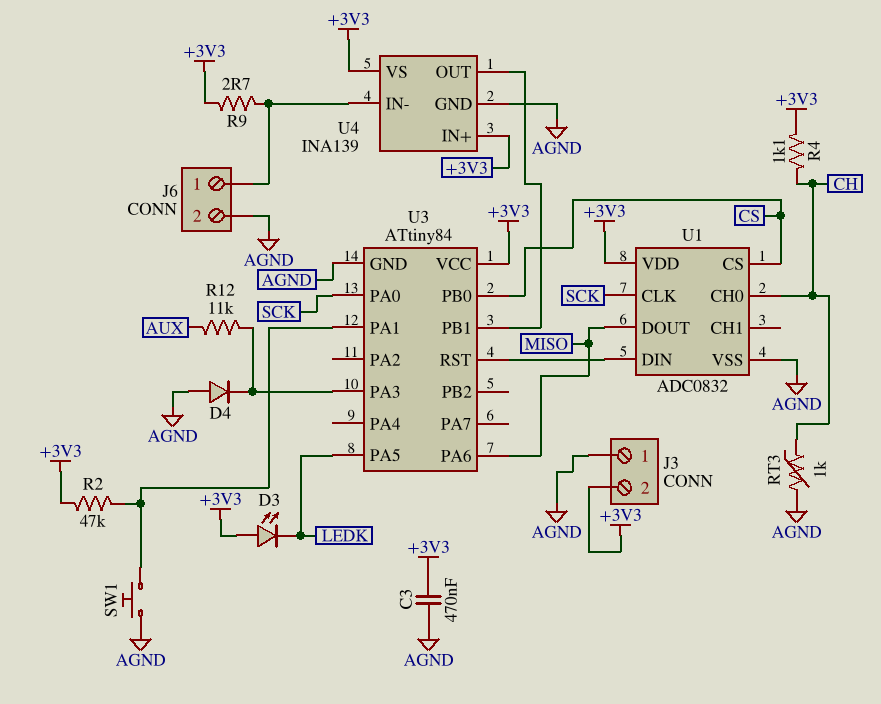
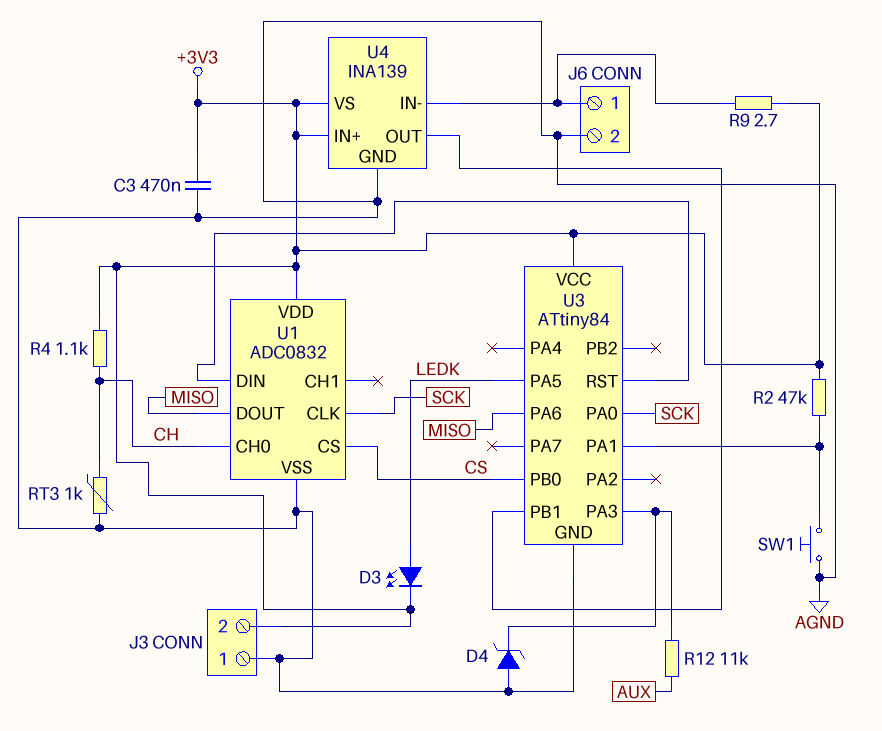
D3: LED (A +3V3, K LEDK) -> LED (A LEDK, K +3V3)
D4: diode (A AGND, K U3/PA3) -> zener (A AGND, K U3/PA3)

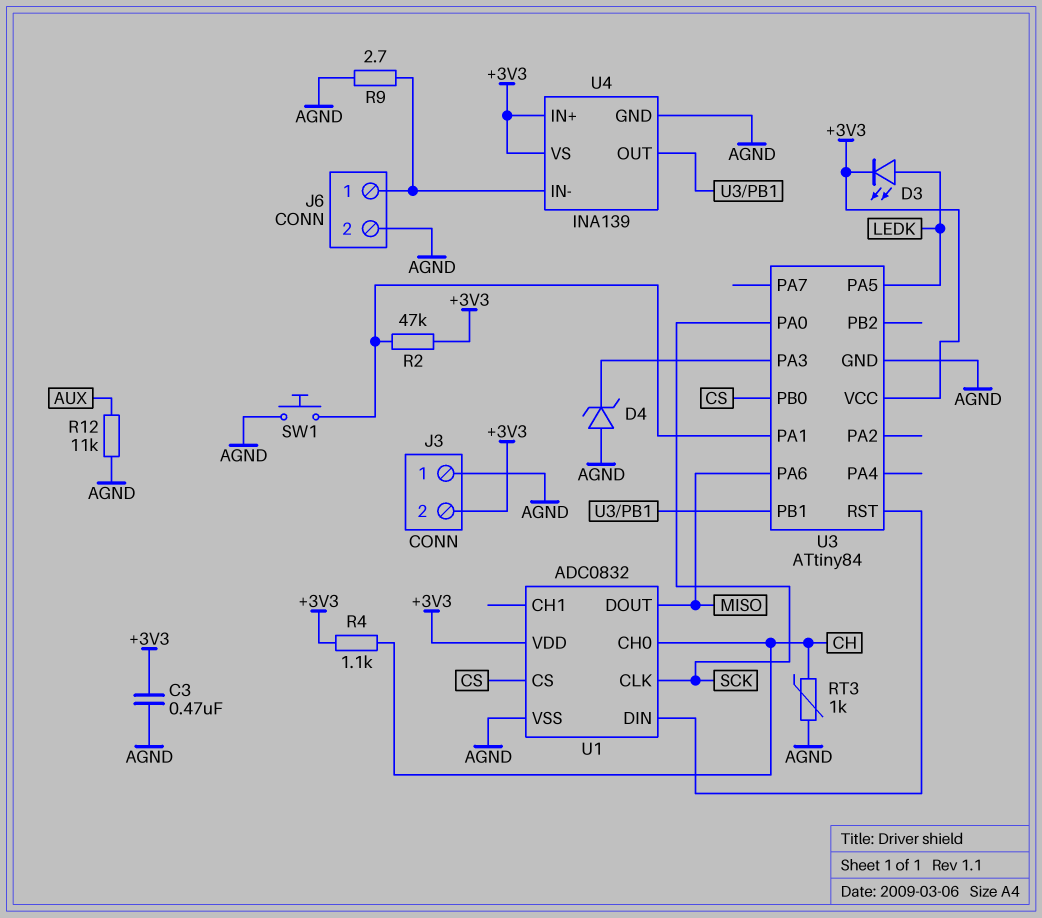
R9: 2.7 (+3V3, J6/1) -> 2.7 (AGND, J6/1)
R12: 11k (AUX, U3/PA3) -> 11k (AGND, AUX)

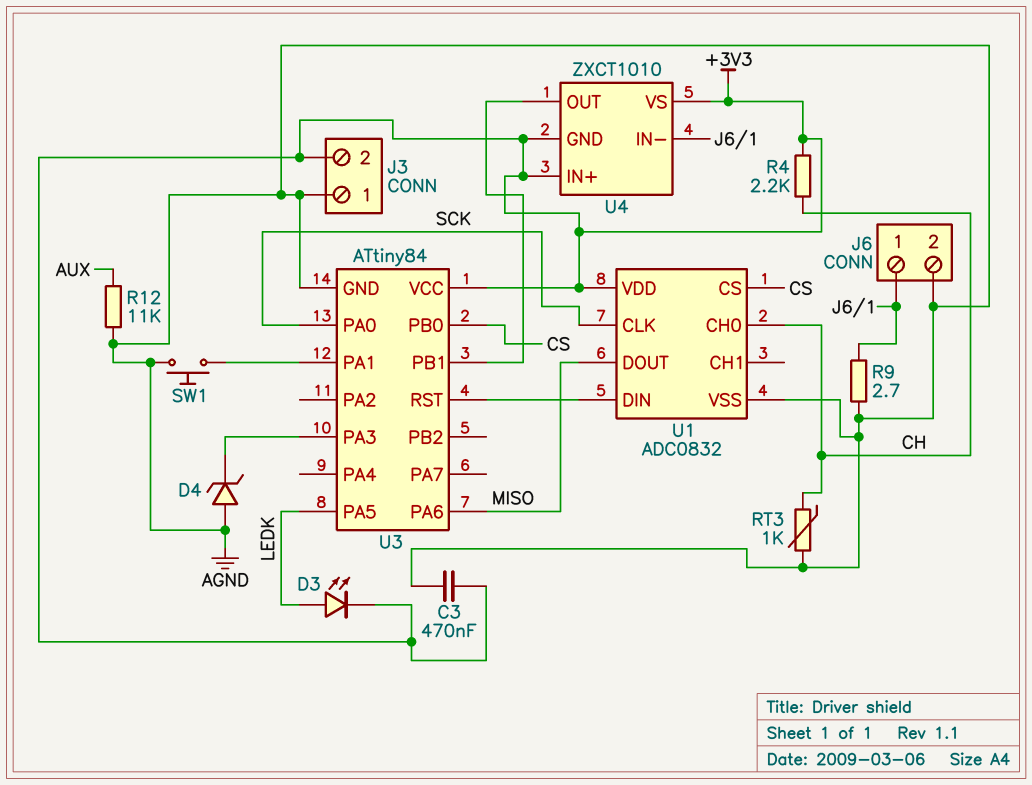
R2: 47k (+3V3, U3/PA1) -> none
R4: 1.1k (+3V3, CH) -> 2.2k (+3V3, CH)
U4: INA139 -> ZXCT1010
U4 pin GND: AGND -> +3V3

